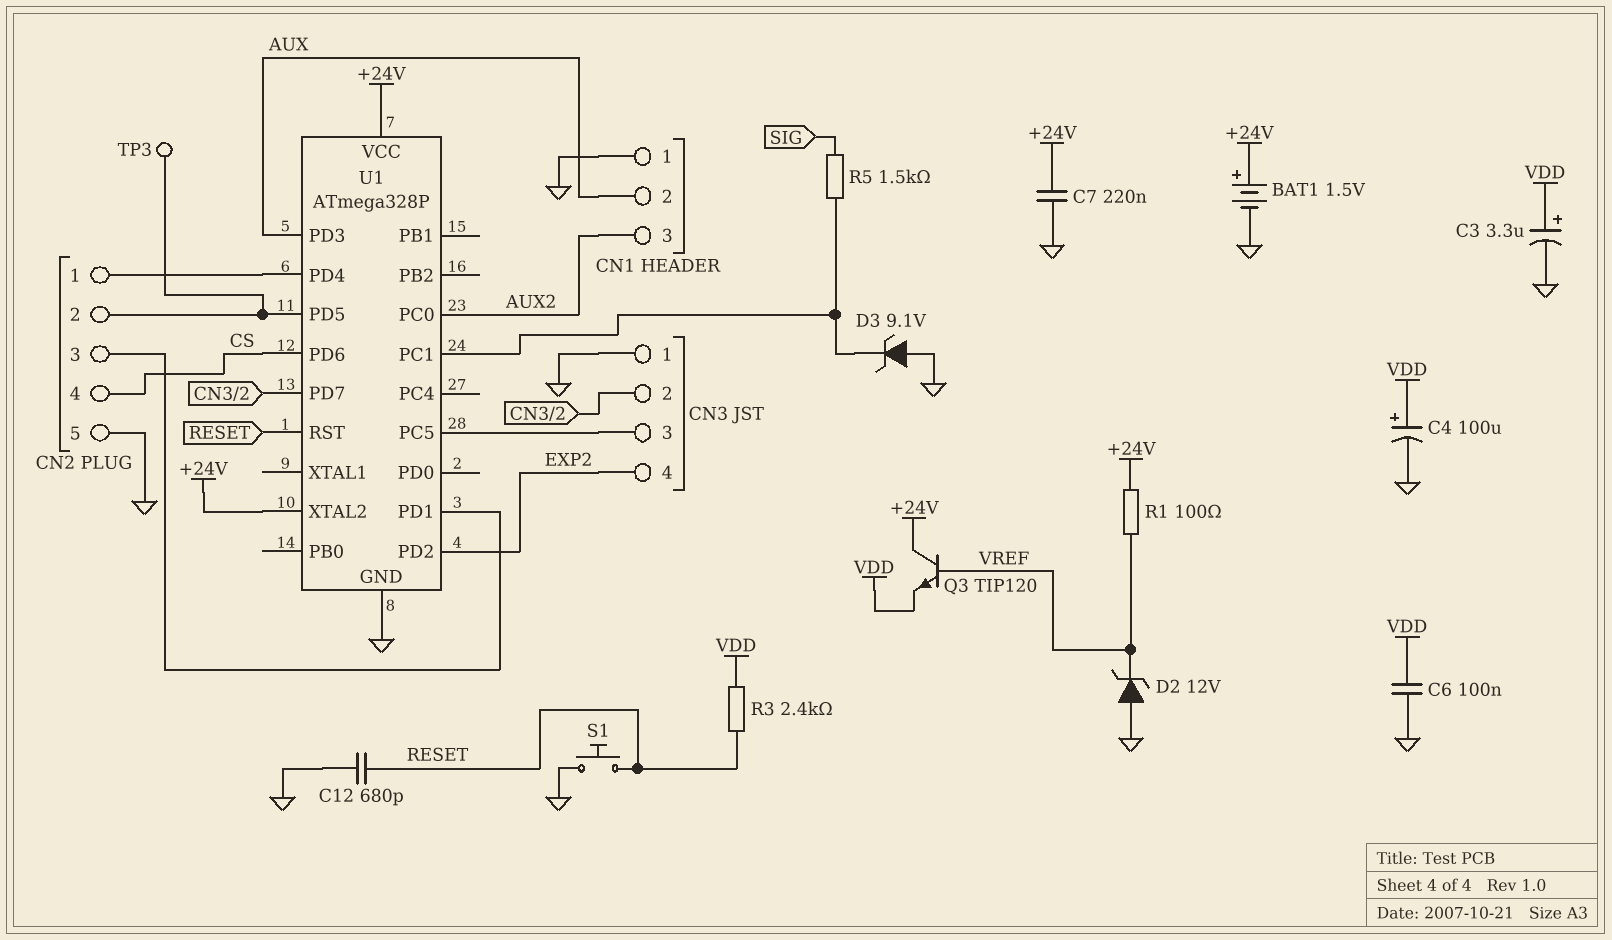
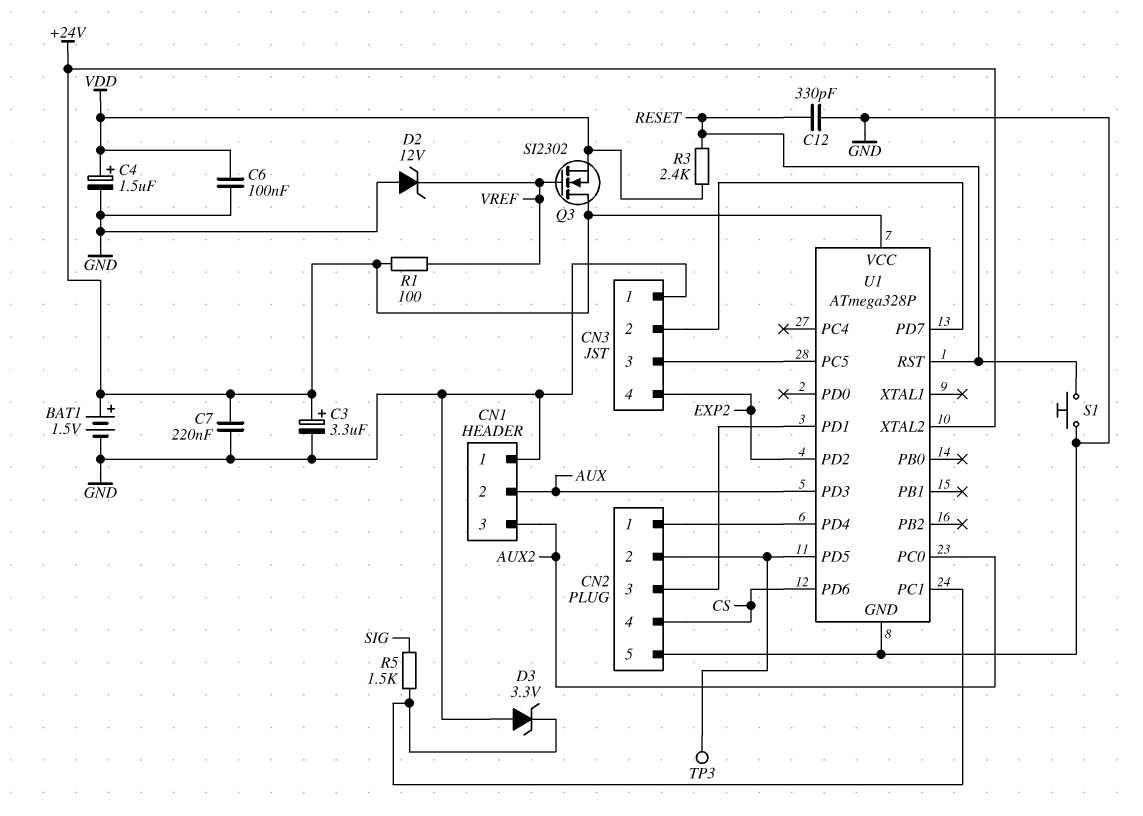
C3: 3.3uF (plus VDD, minus GND) -> 3.3uF (plus +24V, minus GND)
C4: 100uF (plus VDD, minus GND) -> 1.5uF (plus VDD, minus GND)
C12: 680pF (GND, RESET) -> 330pF (GND, RESET)
D3: zener 9.1V (A GND, K U1/PC1) -> zener 3.3V (A GND, K U1/PC1)
Q3: NPN TIP120 (B VREF, C +24V, E VDD) -> NMOS SI2302 (G VREF, D +24V, S VDD)

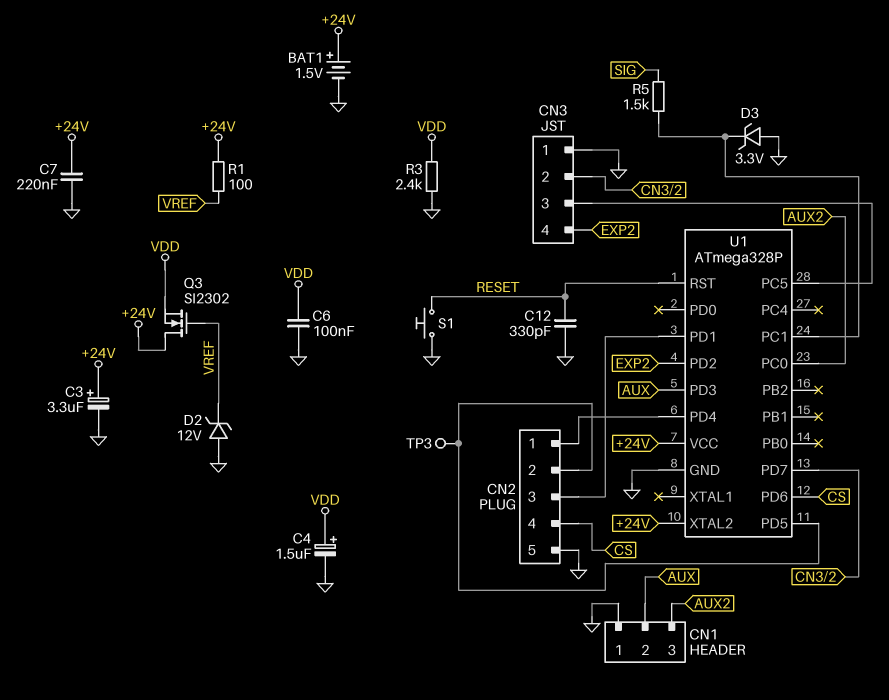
R3: 2.4k (RESET, VDD) -> 2.4k (GND, VDD)

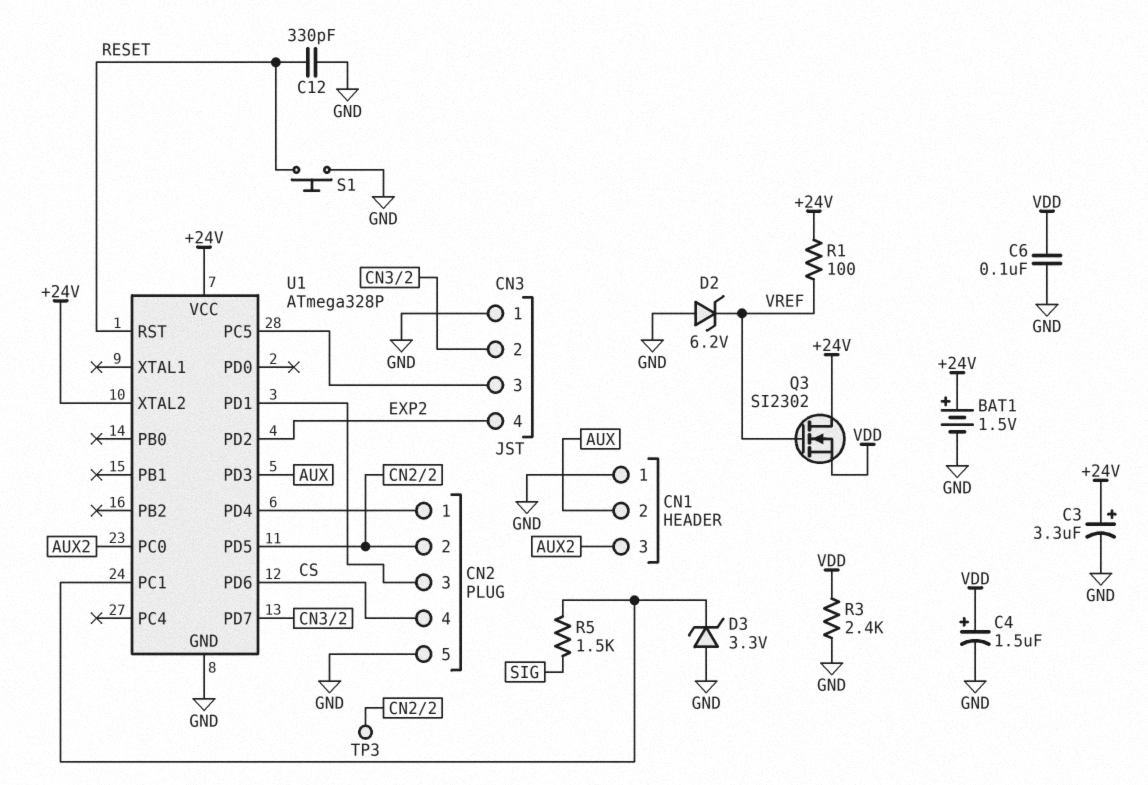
C7: 220nF (+24V, GND) -> none
D2: zener 12V (A GND, K VREF) -> zener 6.2V (A GND, K VREF)

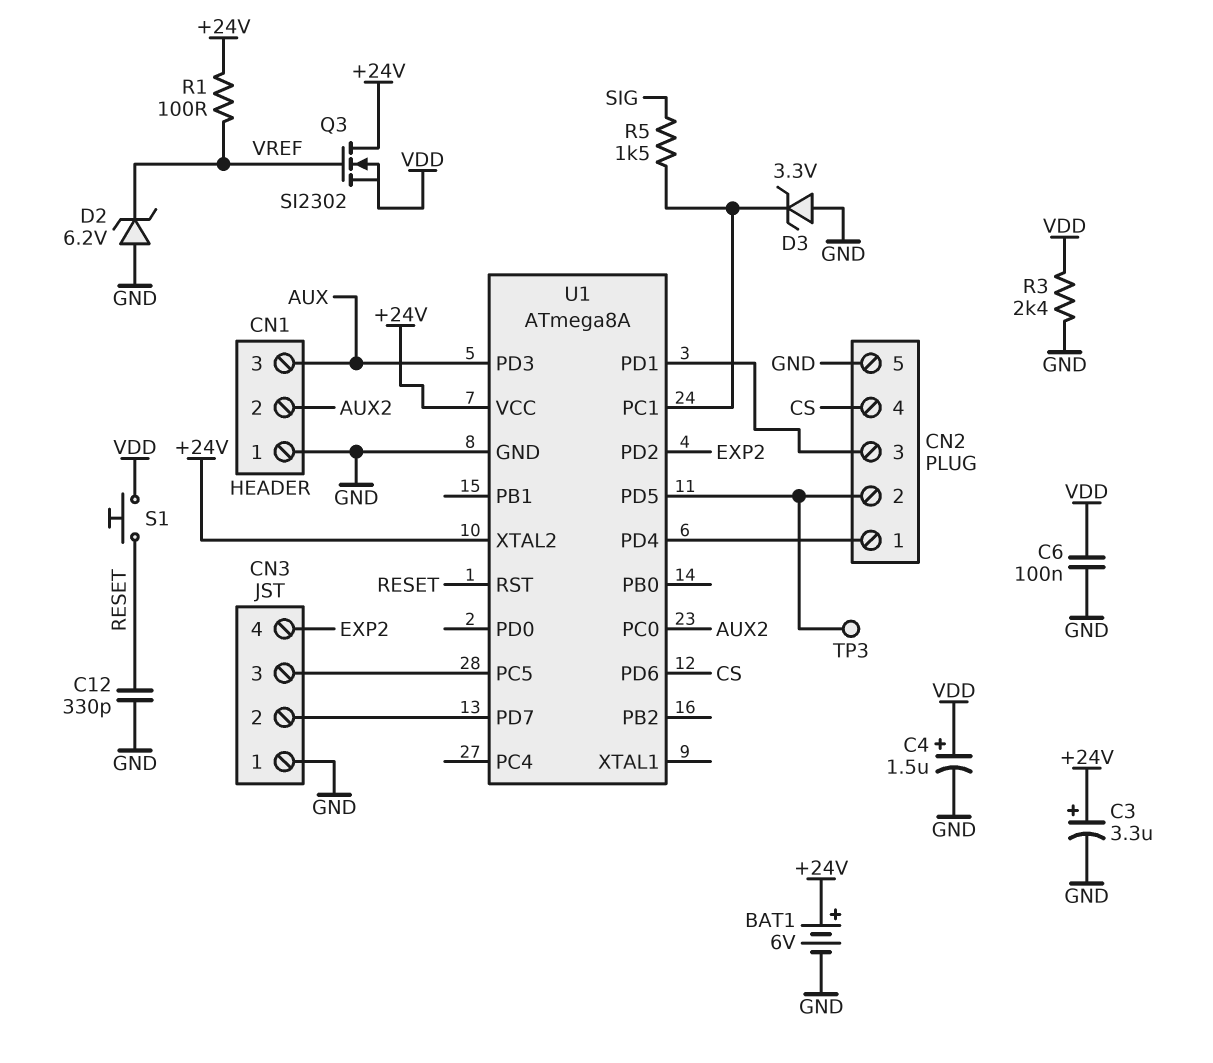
BAT1: 1.5V (plus +24V, minus GND) -> 6V (plus +24V, minus GND)
CN1 pin 2: AUX -> AUX2
CN1 pin 3: AUX2 -> AUX
S1: button (GND, RESET) -> button (RESET, VDD)
U1: ATmega328P -> ATmega8A

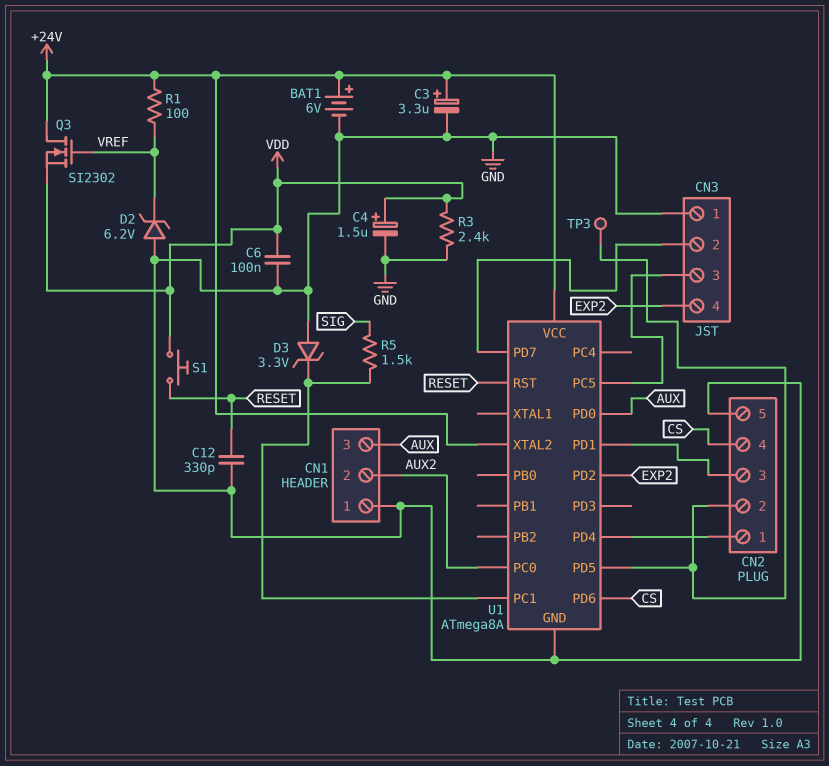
U1 pin PD0: none -> AUX
U1 pin PD3: AUX -> none

